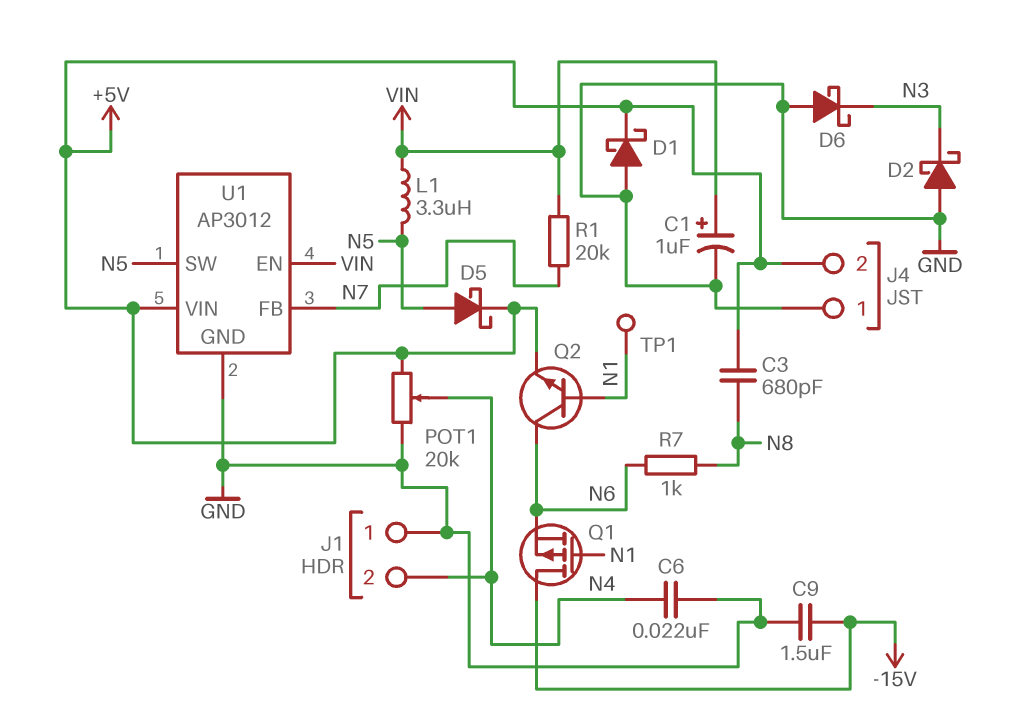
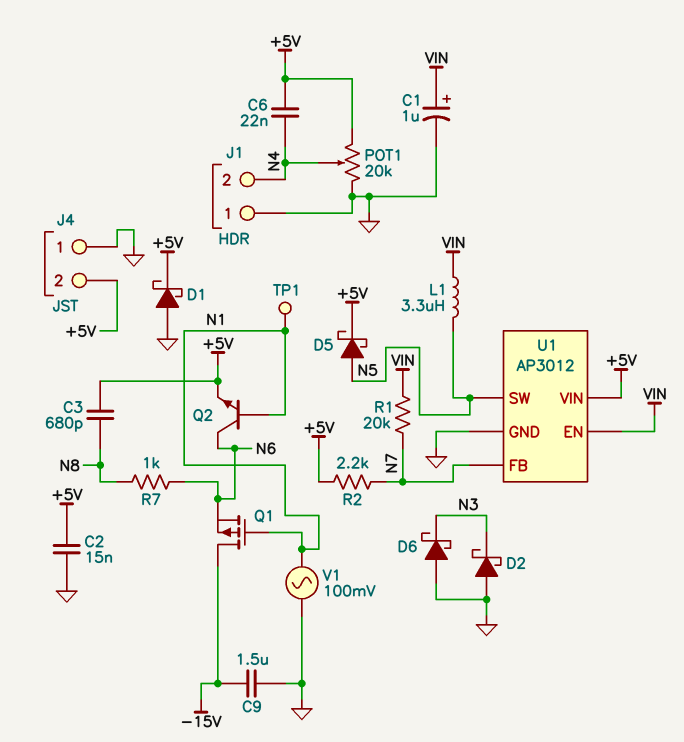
C2: none -> 15nF (+5V, GND)
C6: 22nF (GND, N4) -> 22nF (+5V, N4)
R2: none -> 2.2k (+5V, N7)
V1: none -> AC 100mV (GND, N1)

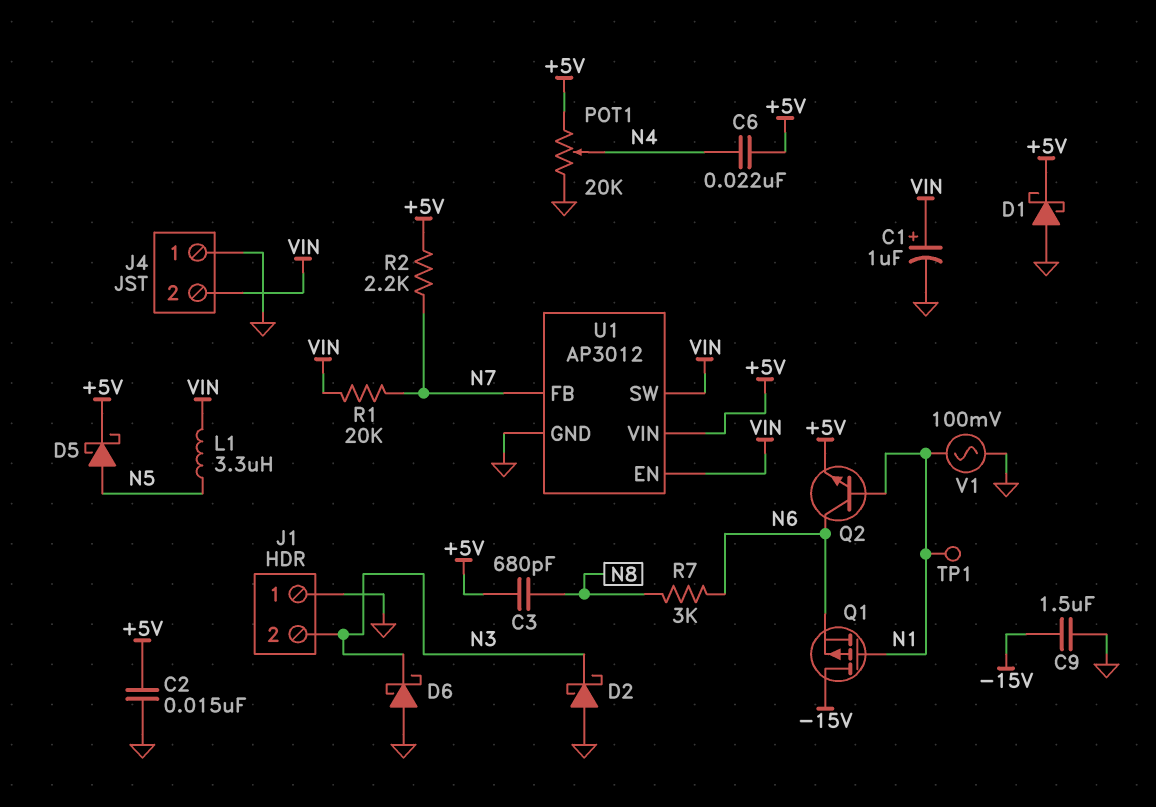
J1 pin 2: N4 -> N3
J4 pin 2: +5V -> VIN
R7: 1k (N6, N8) -> 3k (N6, N8)
U1 pin SW: N5 -> VIN

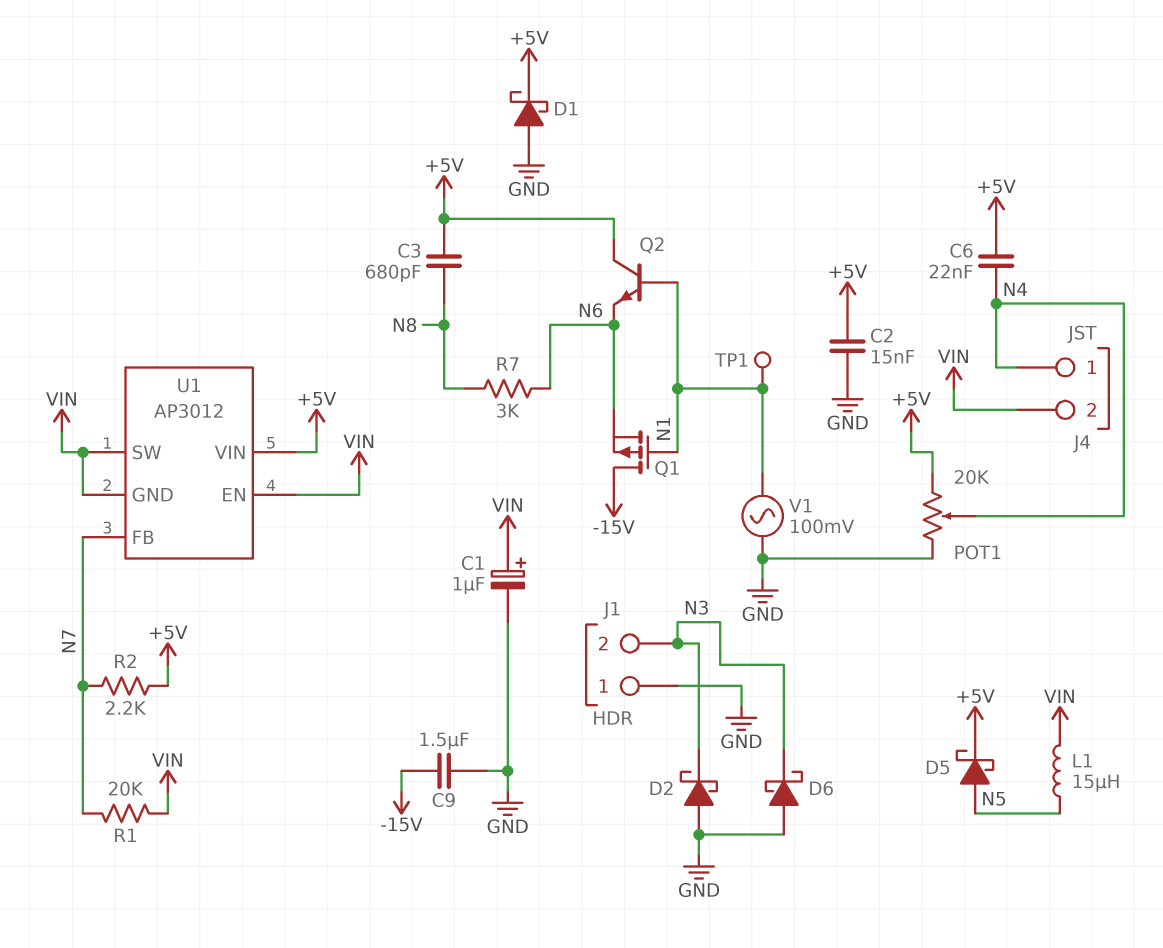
J4 pin 1: GND -> N4
L1: 3.3uH (N5, VIN) -> 15uH (N5, VIN)
Q2: NPN (B N1, C N6, E +5V) -> NPN (B N1, C +5V, E N6)
U1 pin GND: GND -> VIN

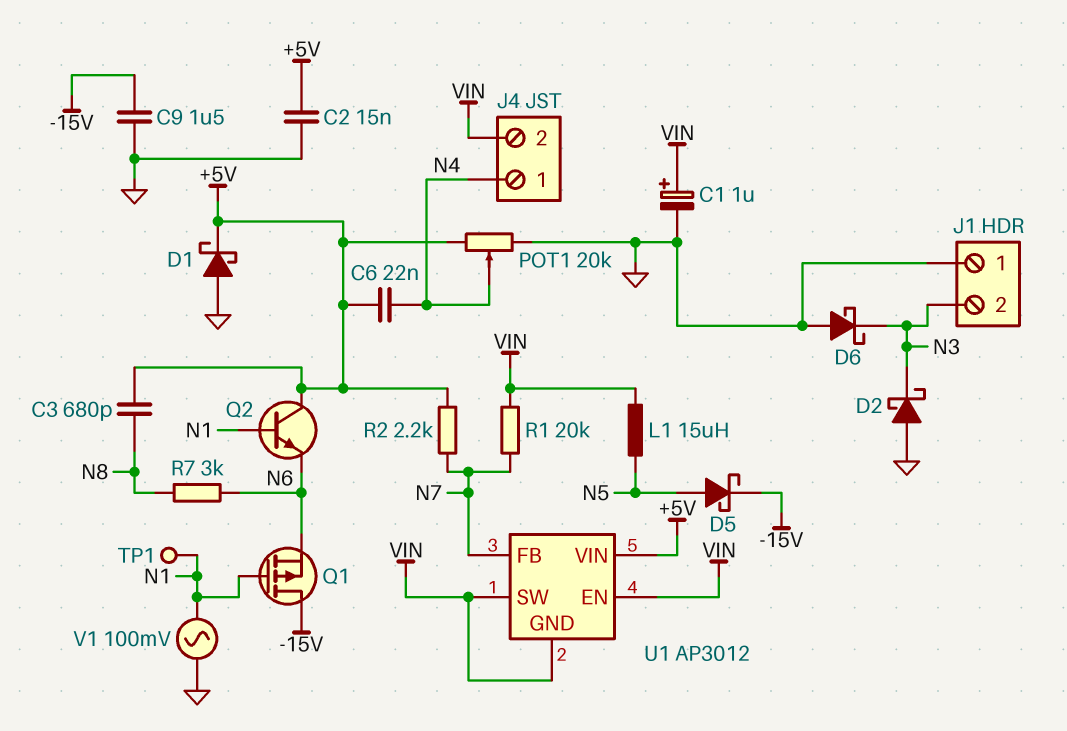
D5: schottky (A N5, K +5V) -> schottky (A N5, K -15V)

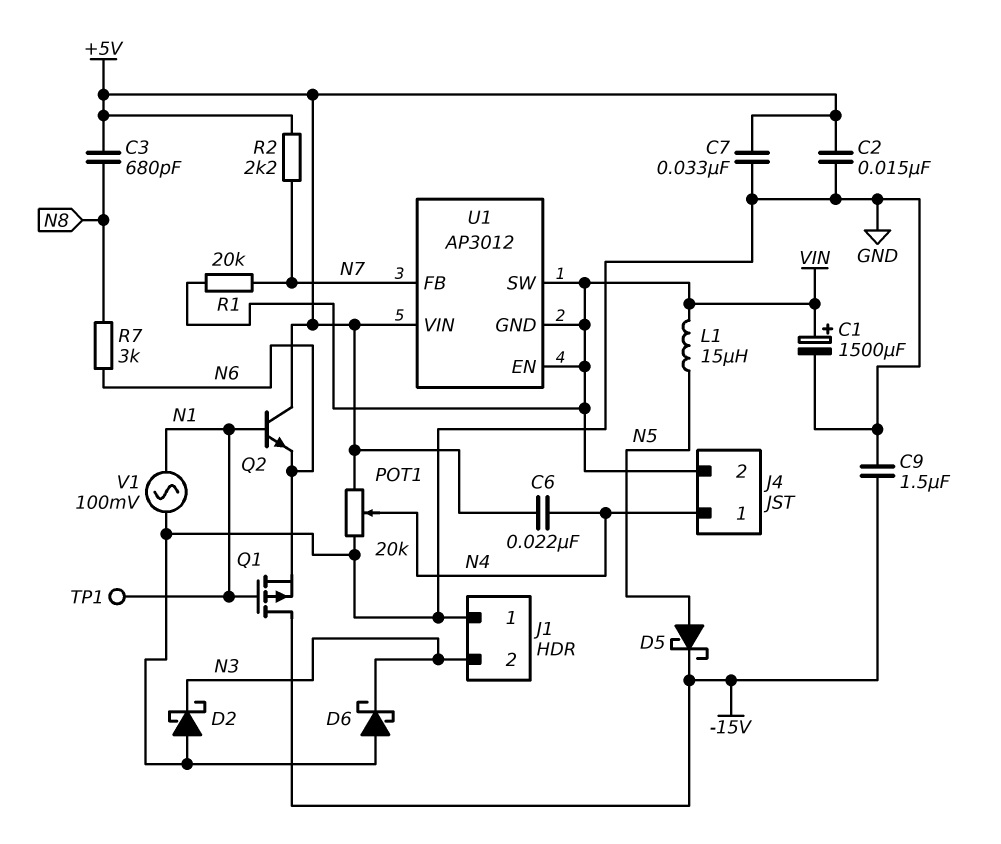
C1: 1uF (plus VIN, minus GND) -> 1500uF (plus VIN, minus GND)
C7: none -> 33nF (+5V, GND)
D1: schottky (A GND, K +5V) -> none

